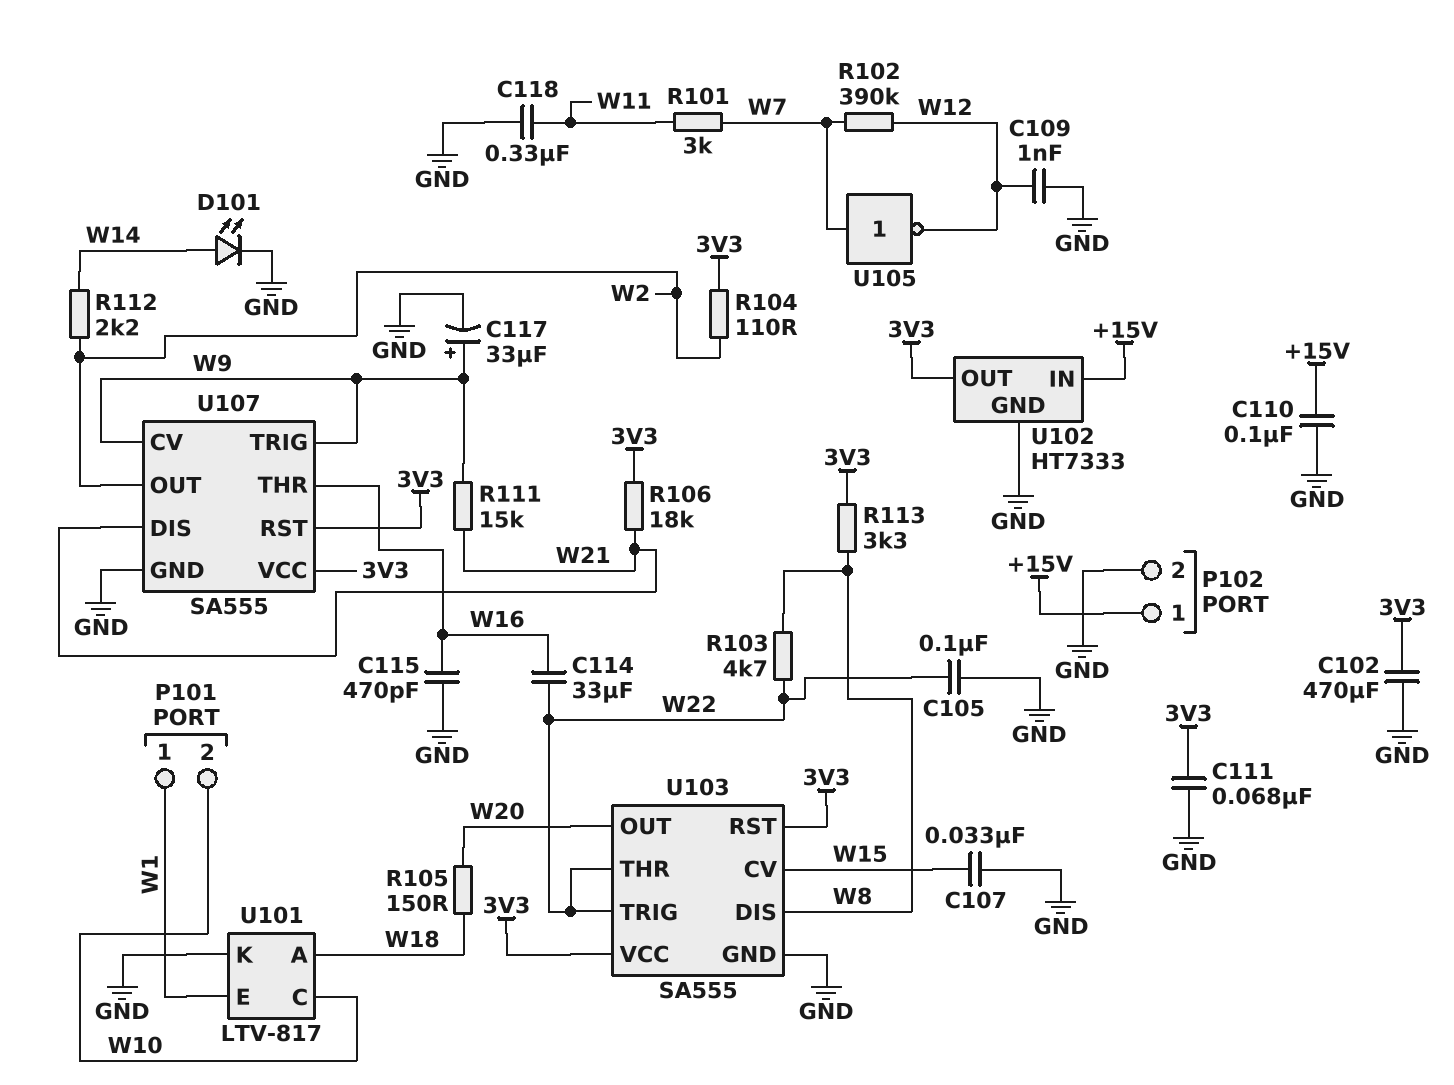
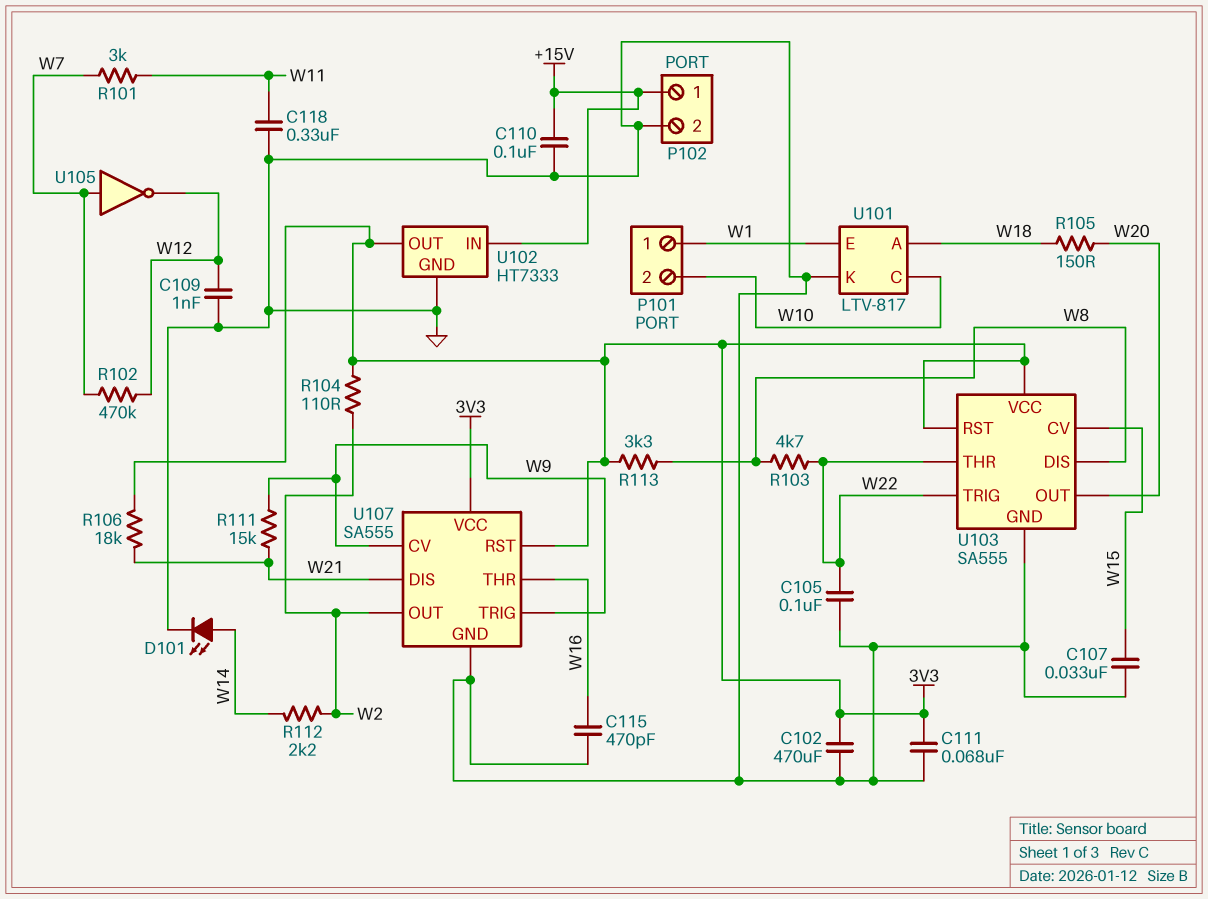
C114: 33uF (W16, W22) -> none
C117: 33uF (plus W9, minus GND) -> none
R102: 390k (W7, W12) -> 470k (W7, W12)

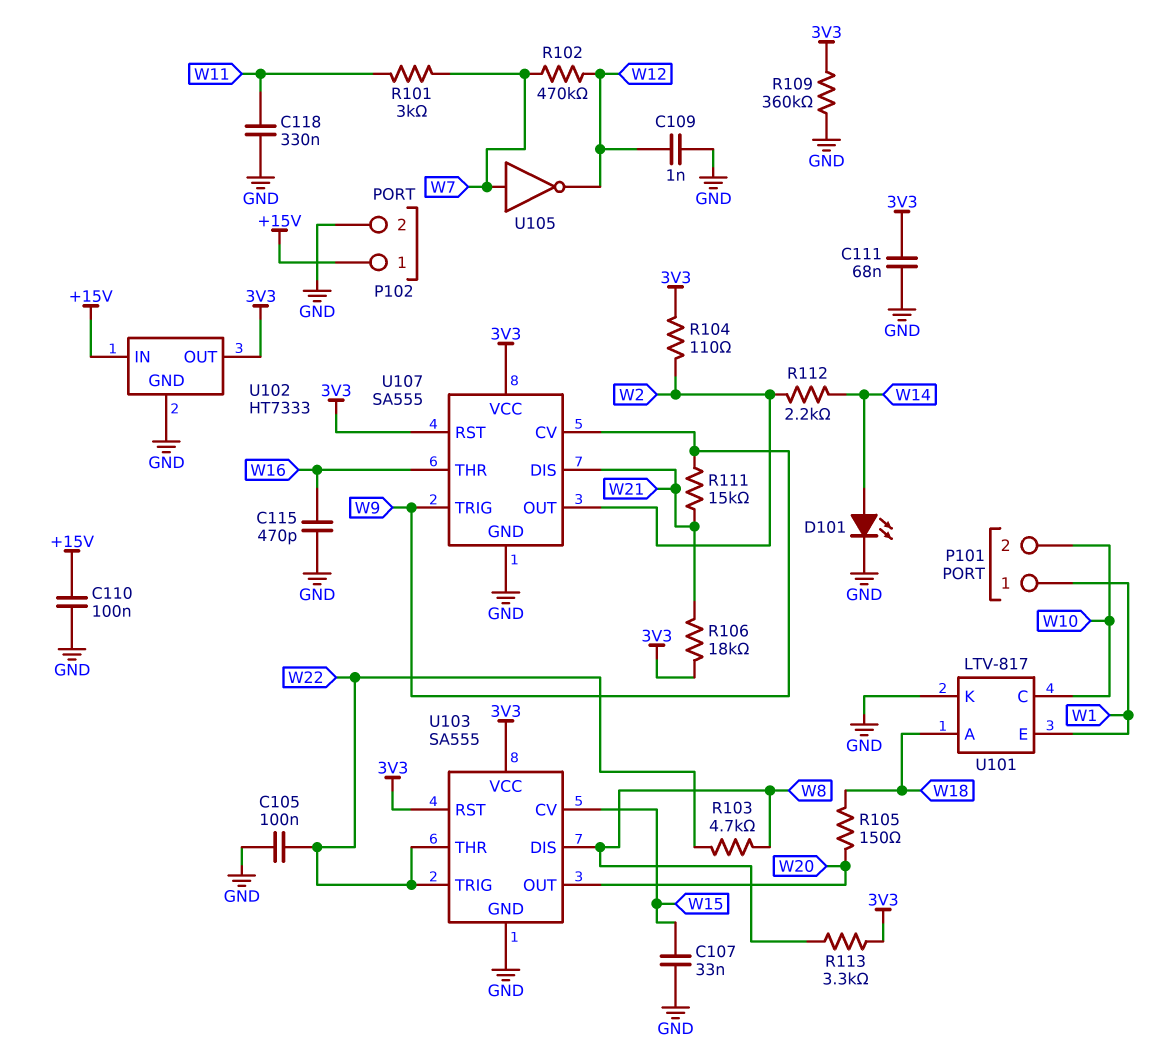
C102: 470uF (3V3, GND) -> none
R109: none -> 360k (3V3, GND)

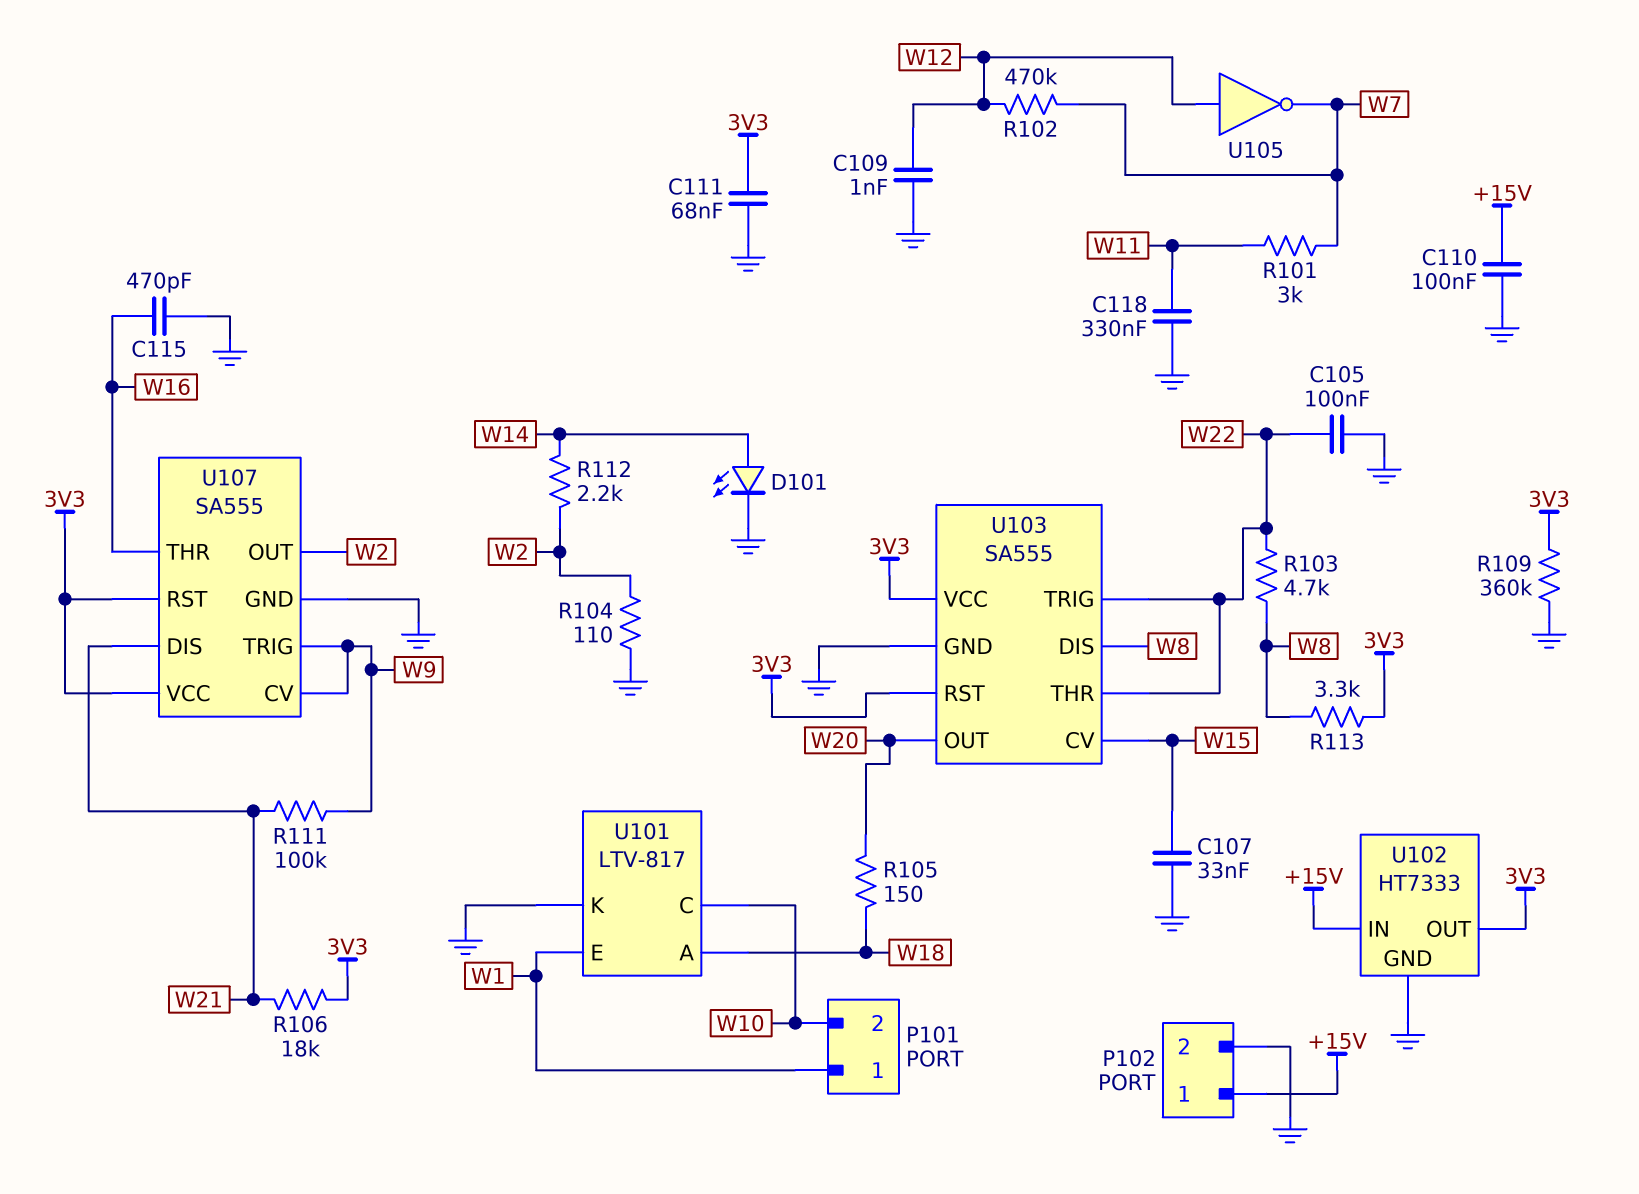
R104: 110 (3V3, W2) -> 110 (GND, W2)
R111: 15k (W9, W21) -> 100k (W9, W21)
U105: NOT (in W7, out W12) -> NOT (in W12, out W7)

